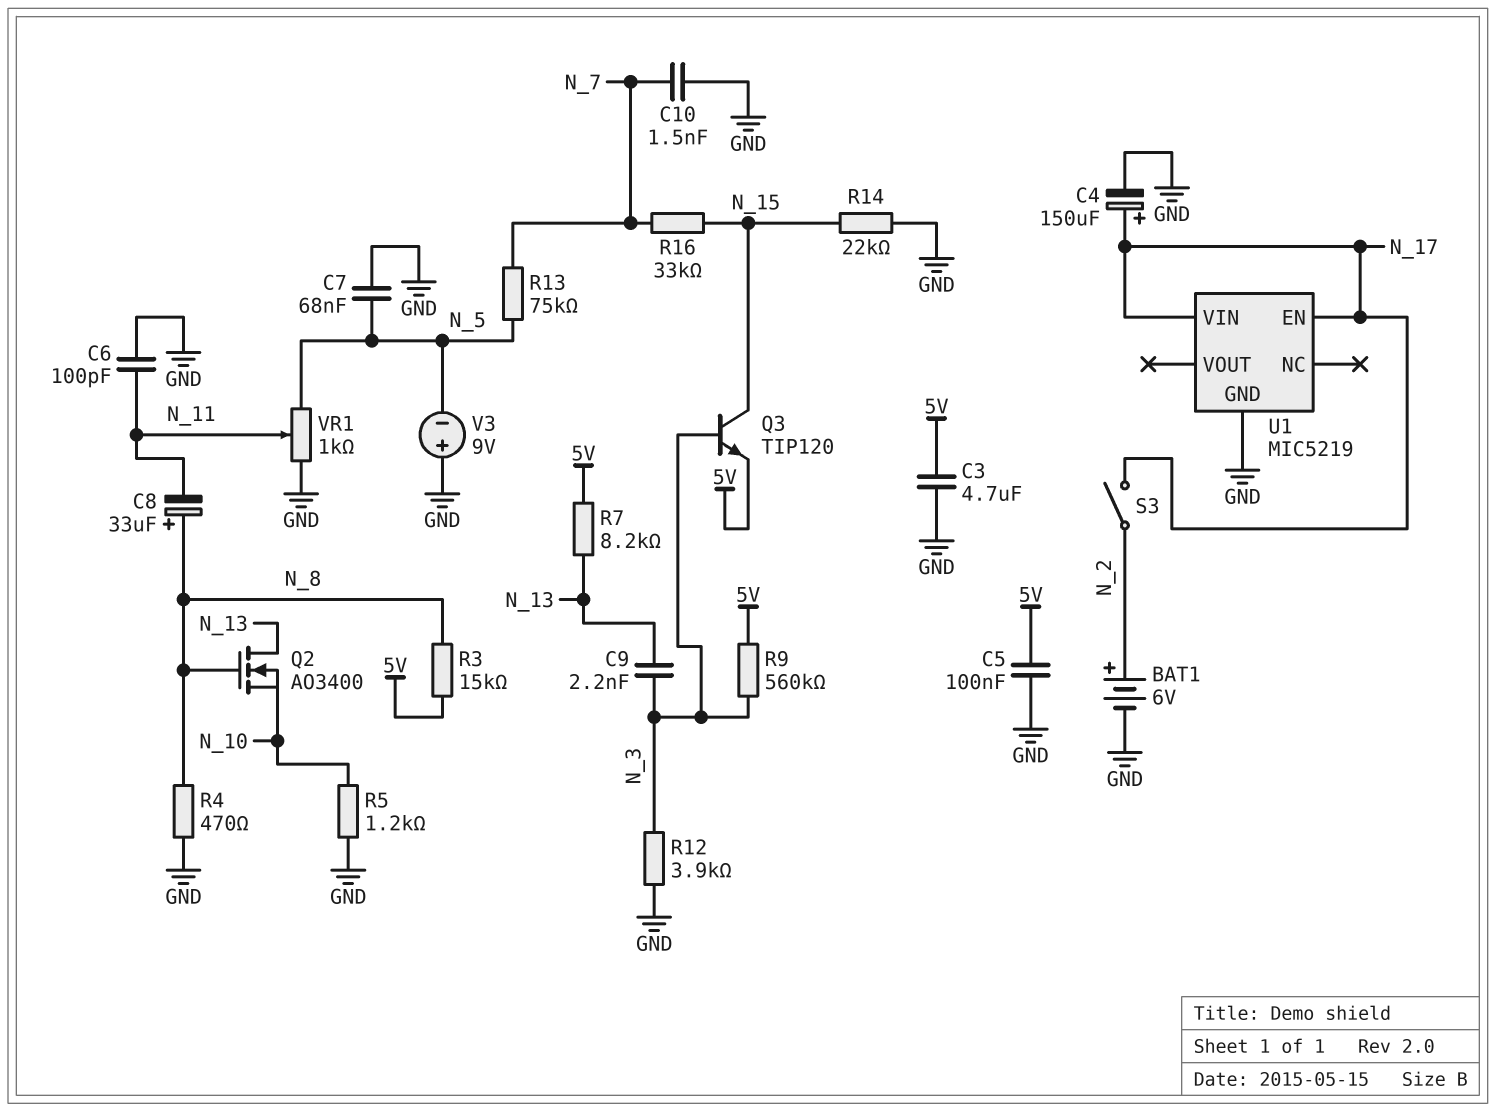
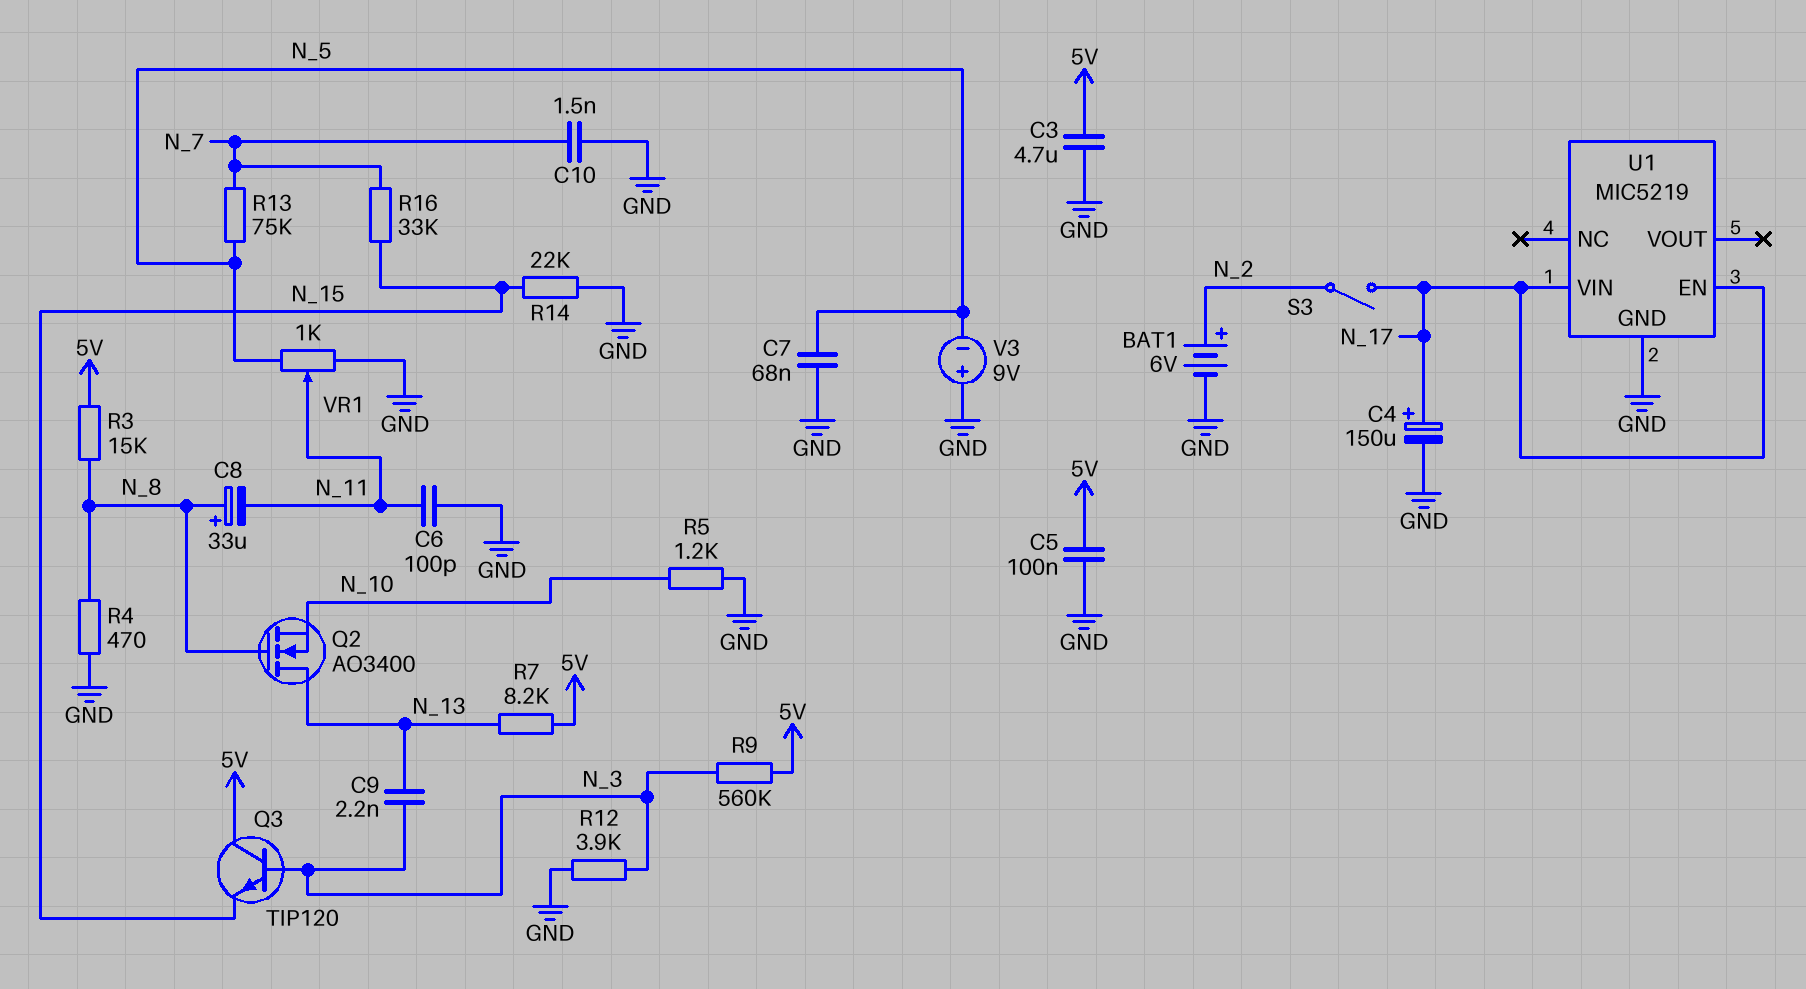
Q3: NPN TIP120 (B N_3, C N_15, E 5V) -> NPN TIP120 (B N_3, C 5V, E N_15)

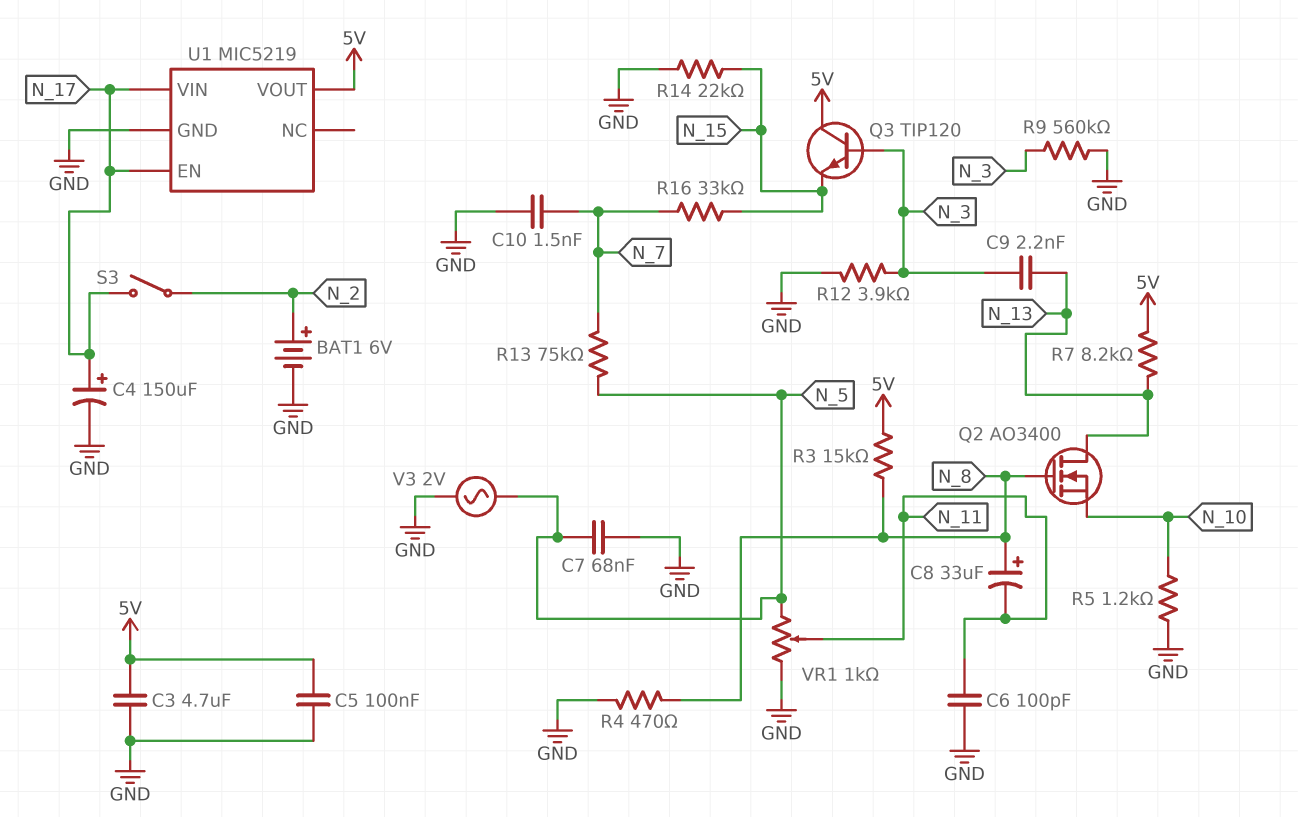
R9: 560k (5V, N_3) -> 560k (GND, N_3)
U1 pin VOUT: none -> 5V
V3: 9V (plus GND, minus N_5) -> AC 2V (GND, N_5)

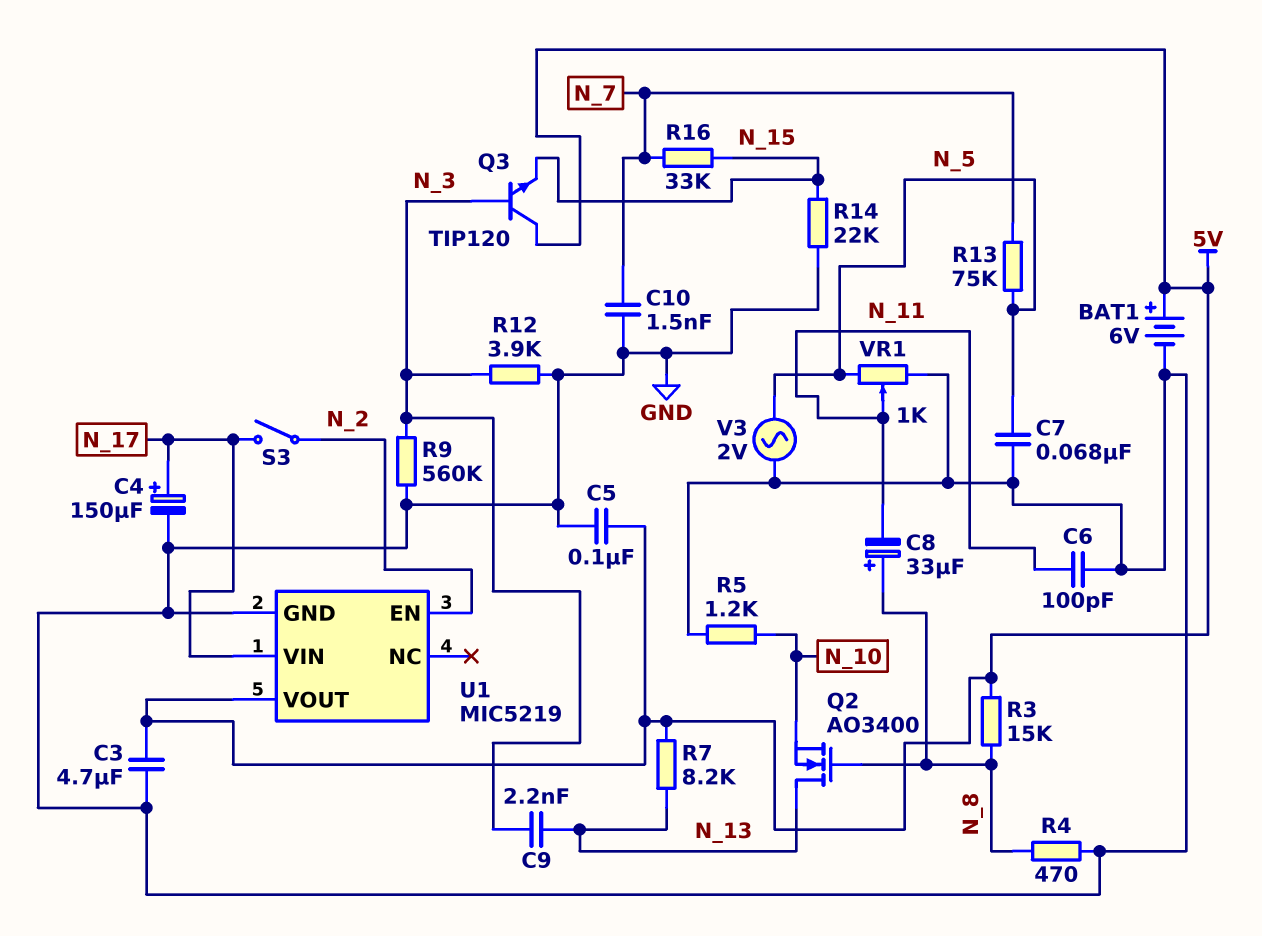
BAT1: 6V (plus N_2, minus GND) -> 6V (plus 5V, minus GND)
U1 pin EN: N_17 -> N_2

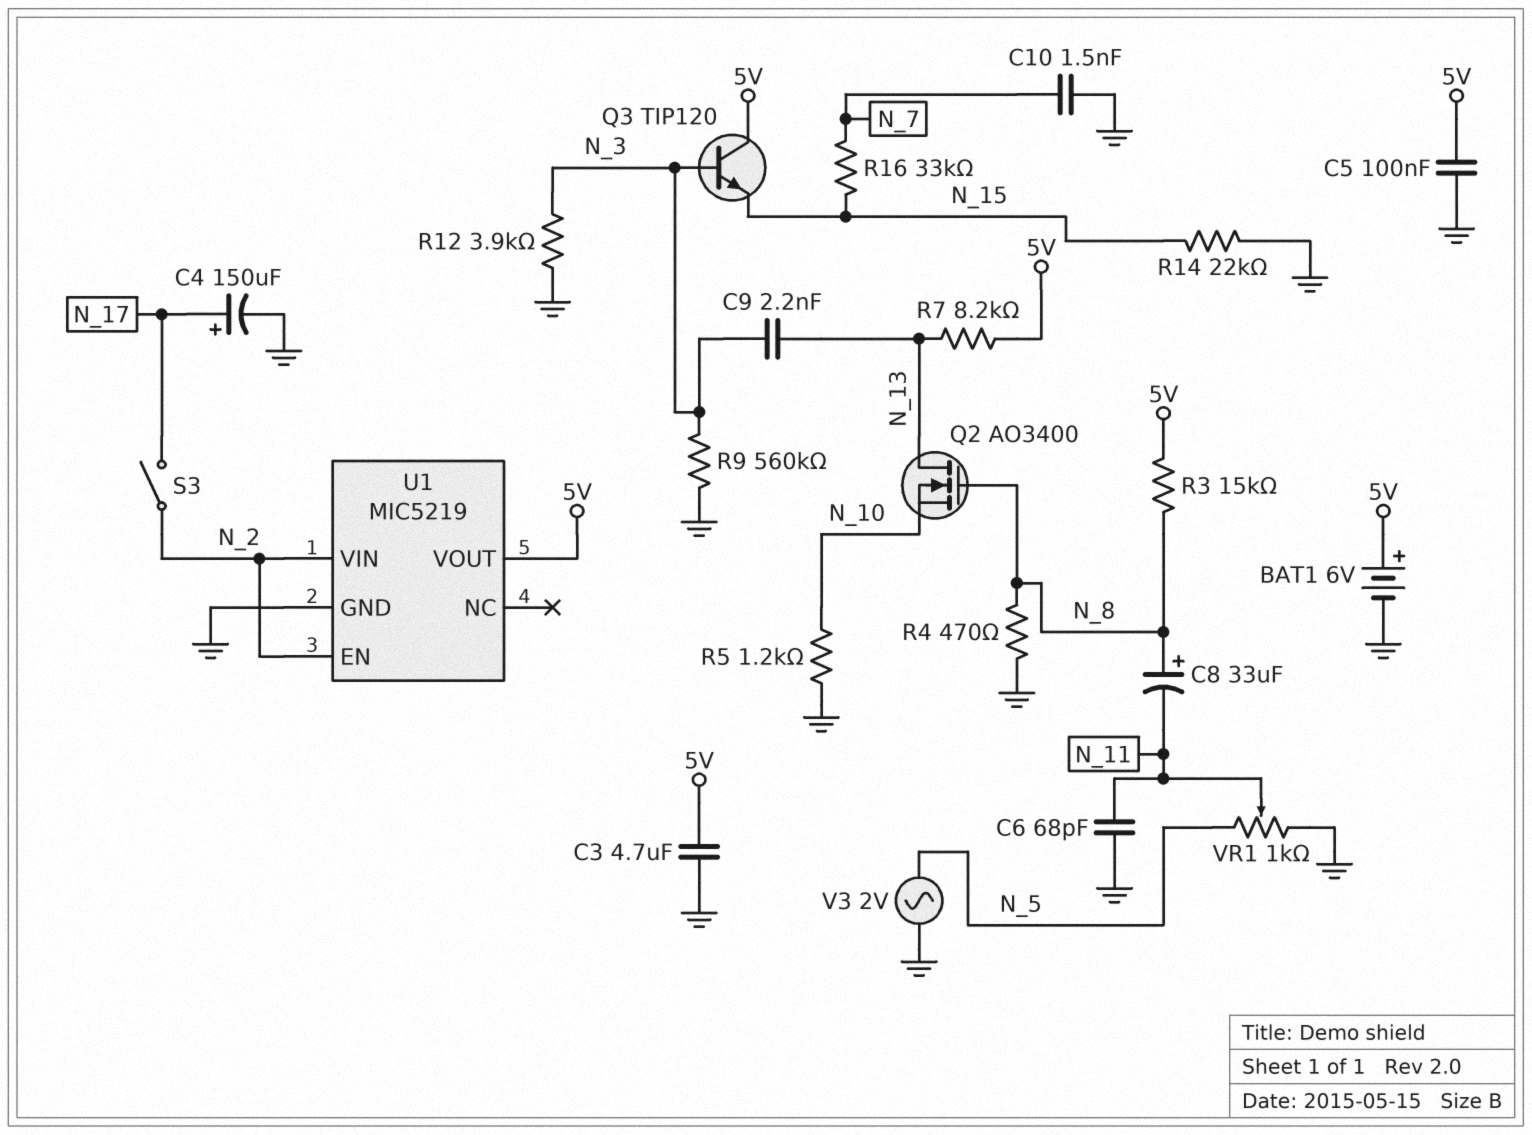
C6: 100pF (GND, N_11) -> 68pF (GND, N_11)
C7: 68nF (GND, N_5) -> none
R13: 75k (N_5, N_7) -> none
U1 pin VIN: N_17 -> N_2

